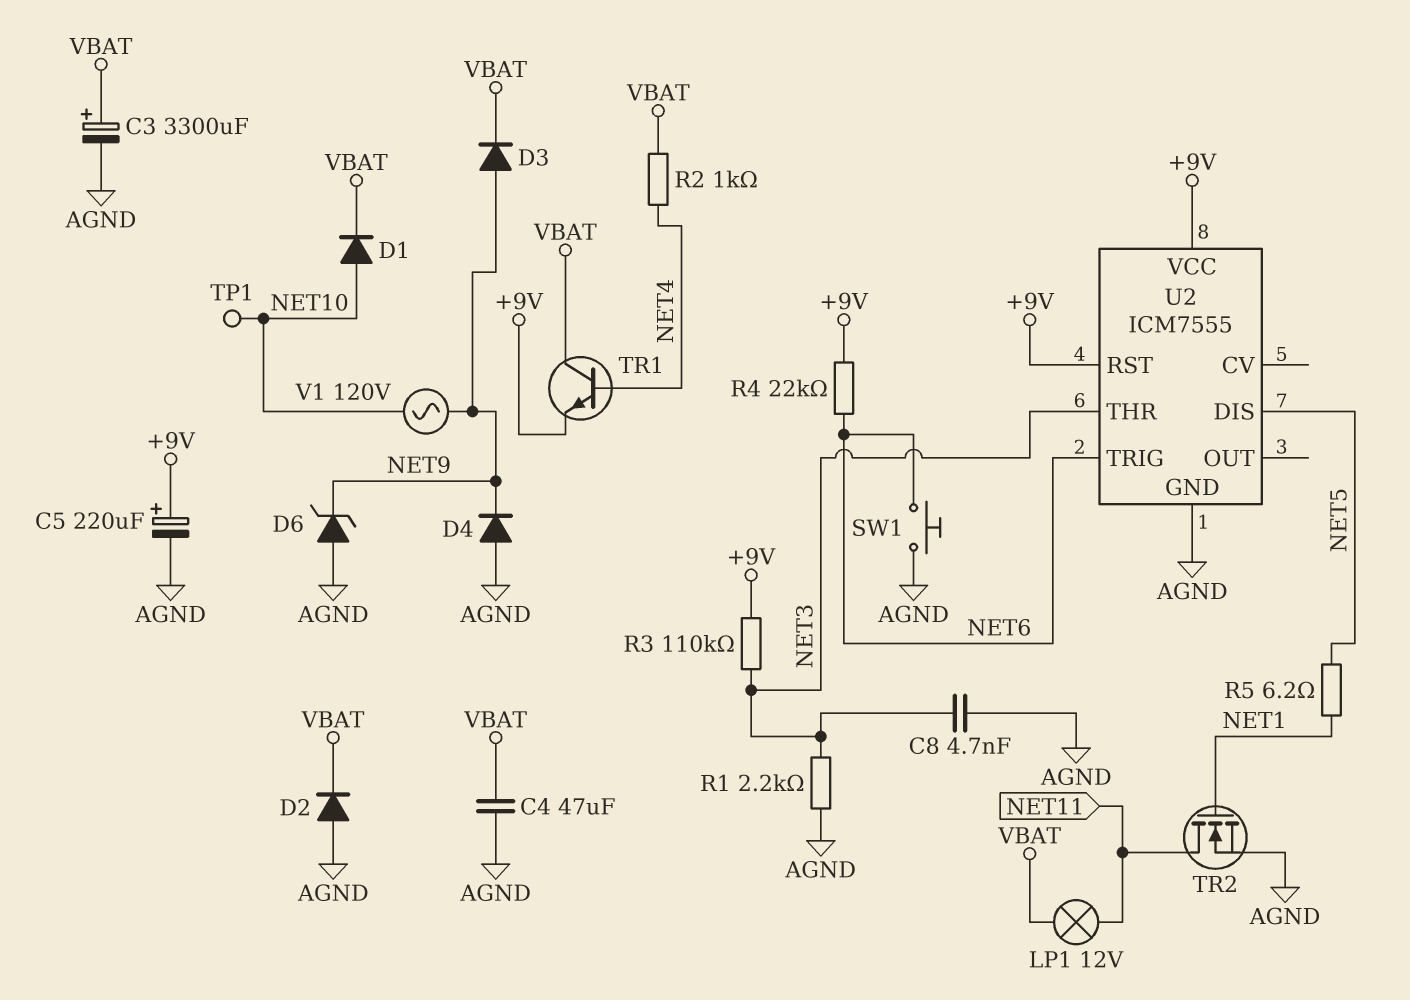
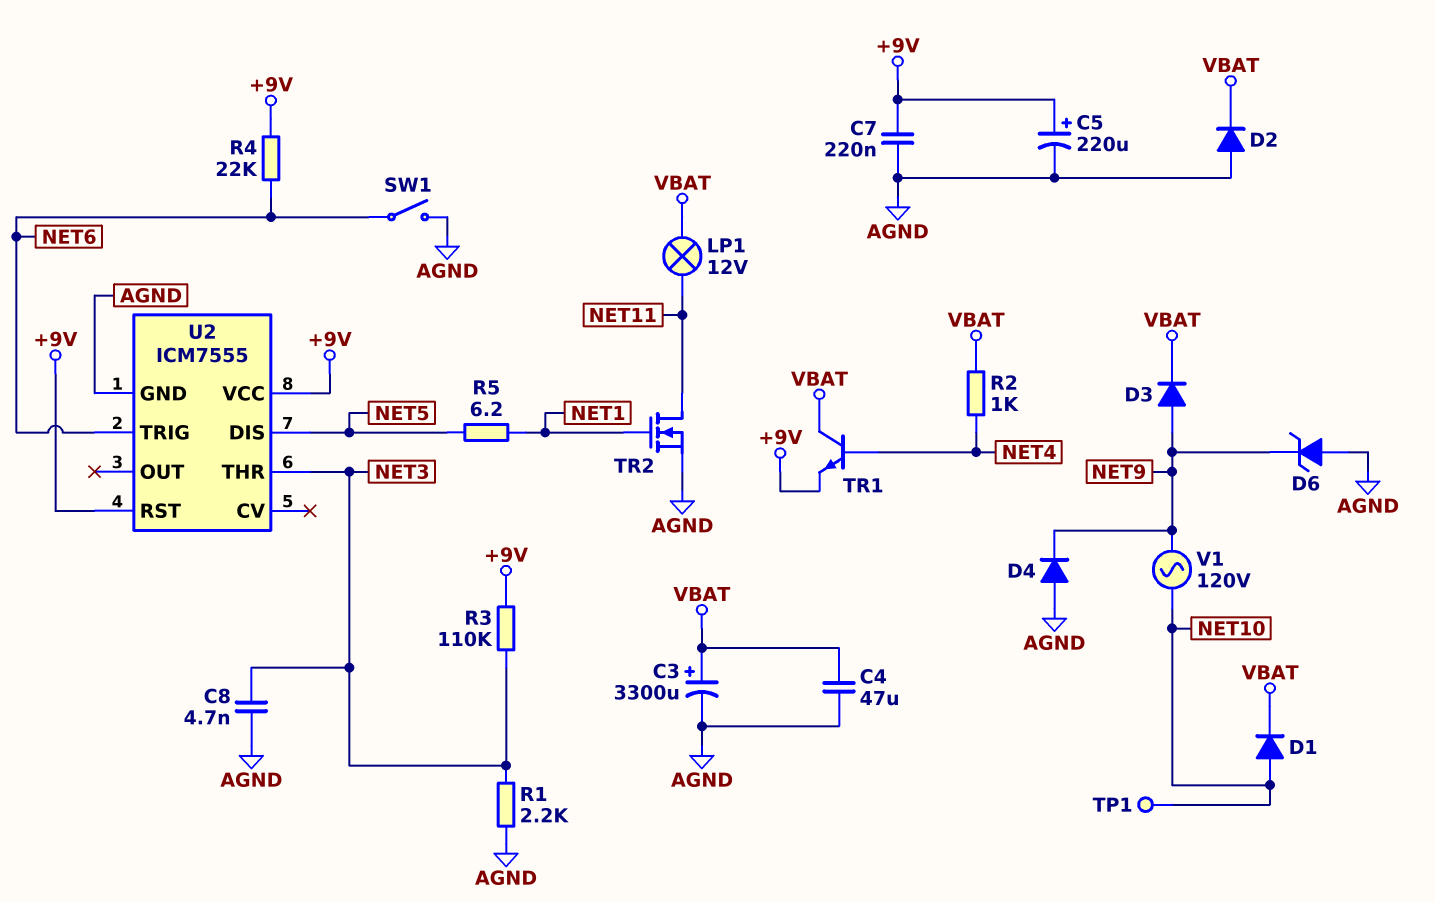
C7: none -> 220nF (+9V, AGND)
SW1: button (AGND, NET6) -> switch (AGND, NET6)

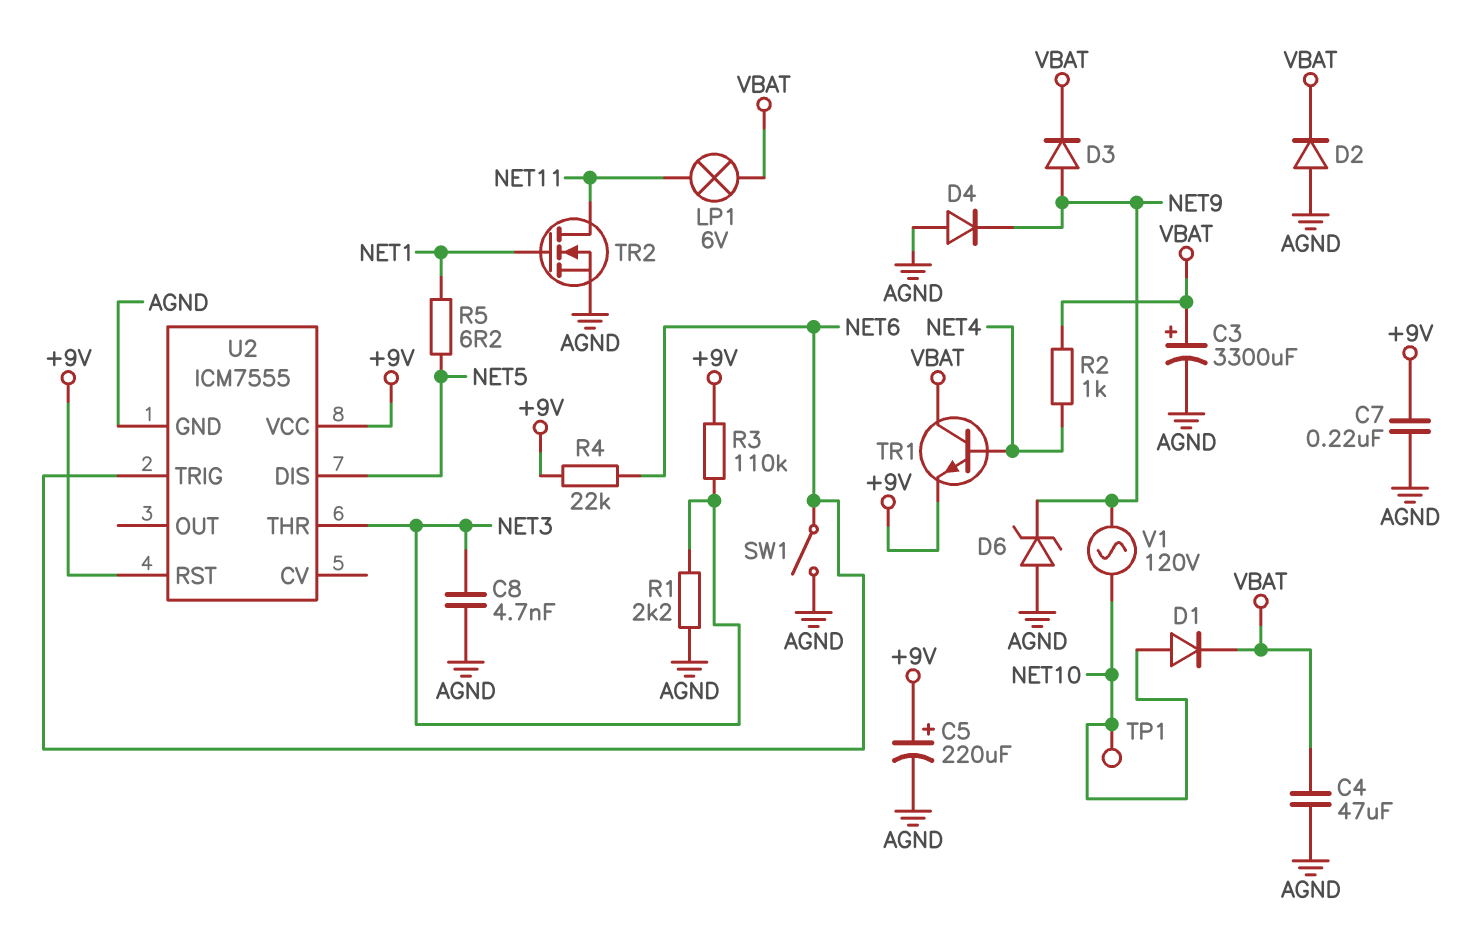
LP1: lamp 12V (NET11, VBAT) -> lamp 6V (NET11, VBAT)

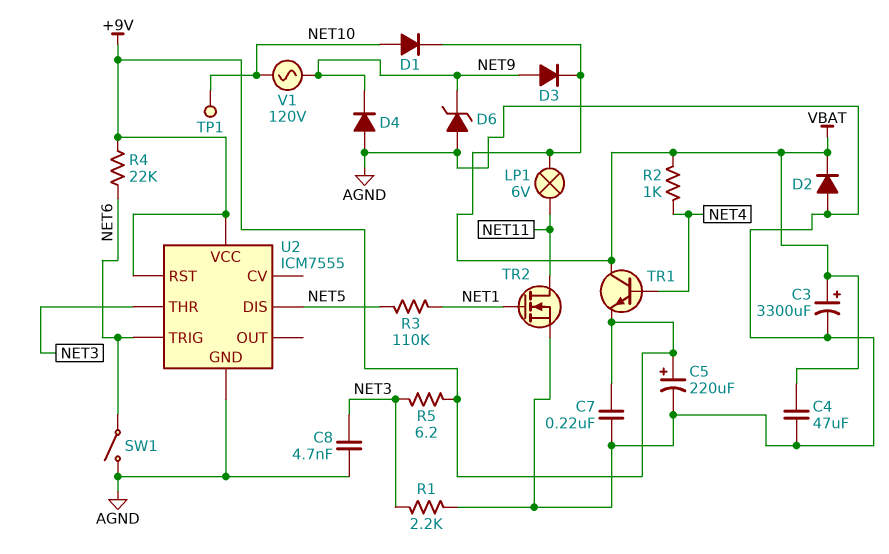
R3: 110k (+9V, NET3) -> 110k (NET1, NET5)
R5: 6.2 (NET1, NET5) -> 6.2 (+9V, NET3)

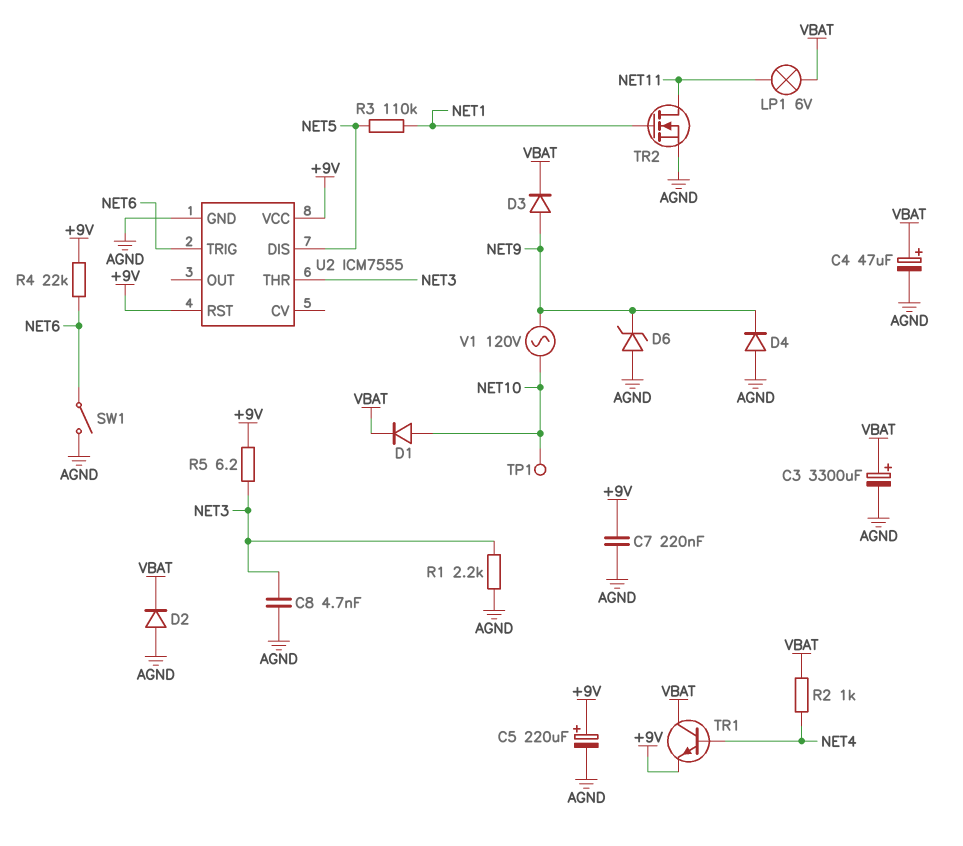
C4: 47uF (AGND, VBAT) -> 47uF (plus VBAT, minus AGND)

